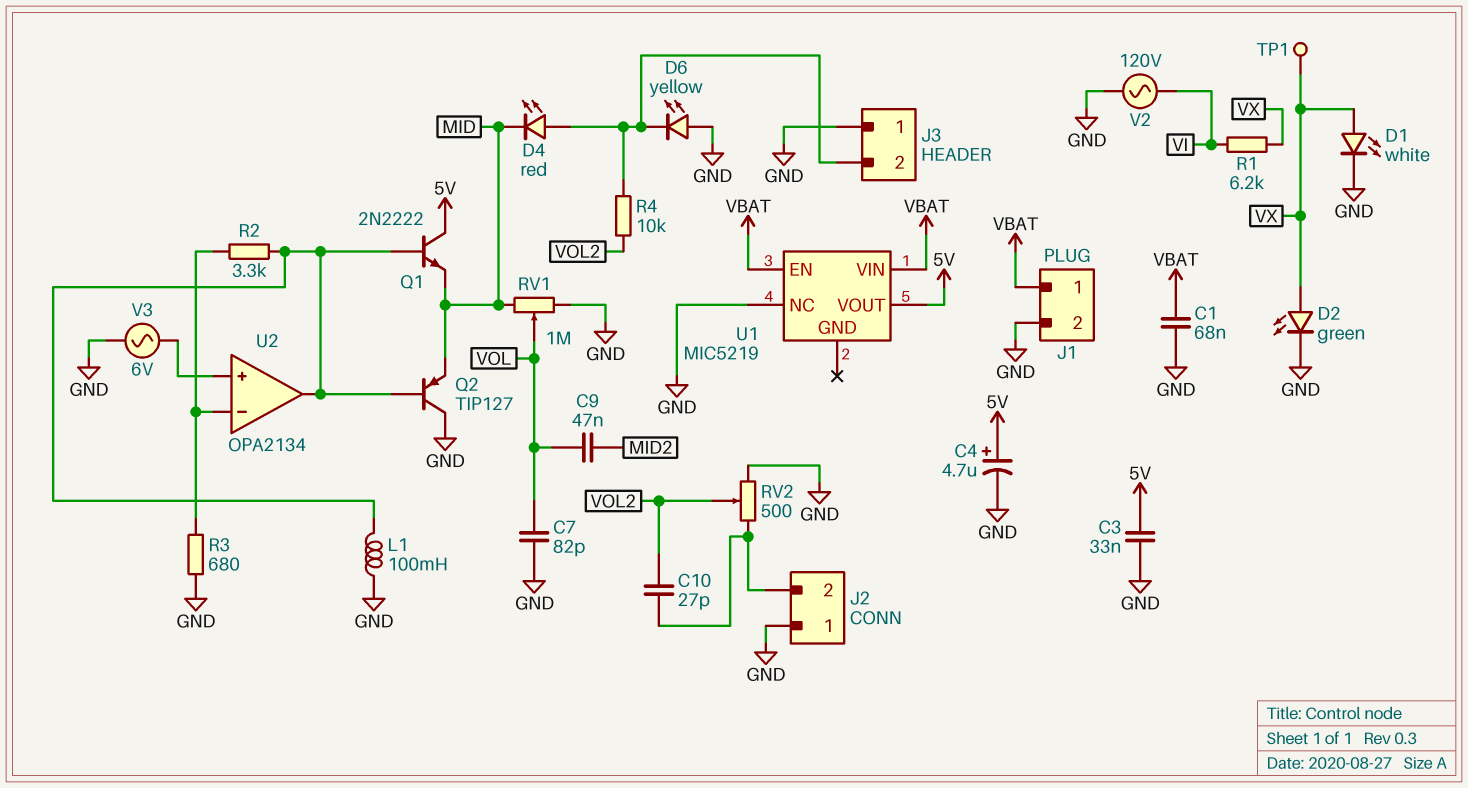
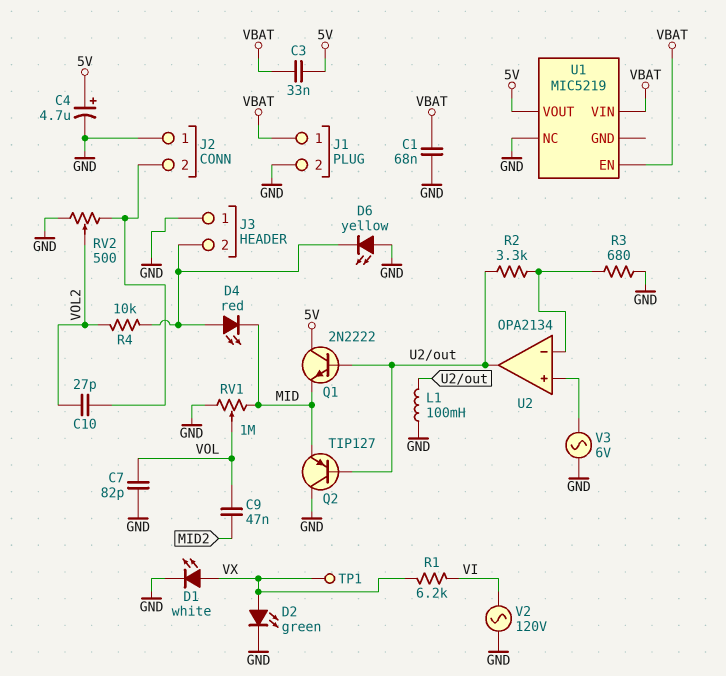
C3: 33nF (5V, GND) -> 33nF (5V, VBAT)

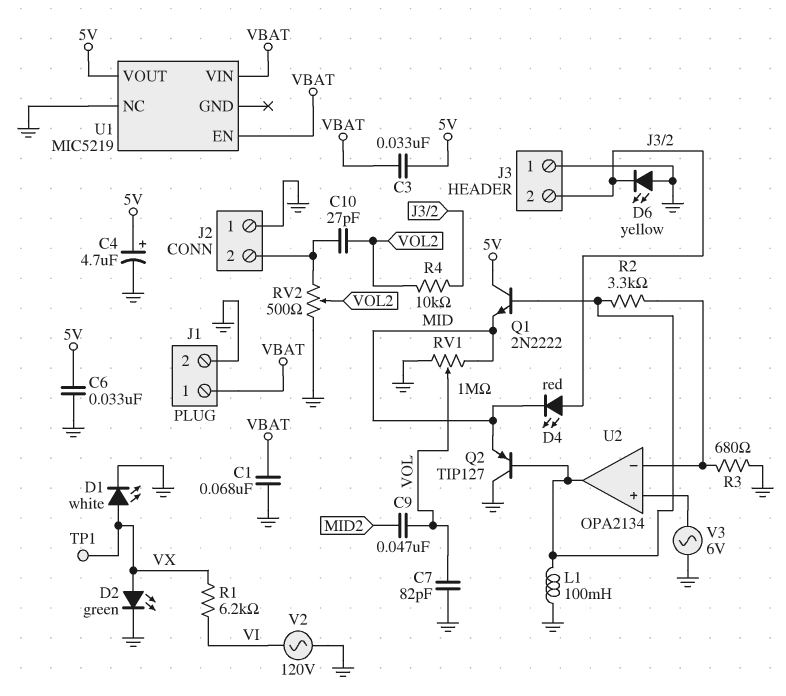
C6: none -> 33nF (5V, GND)

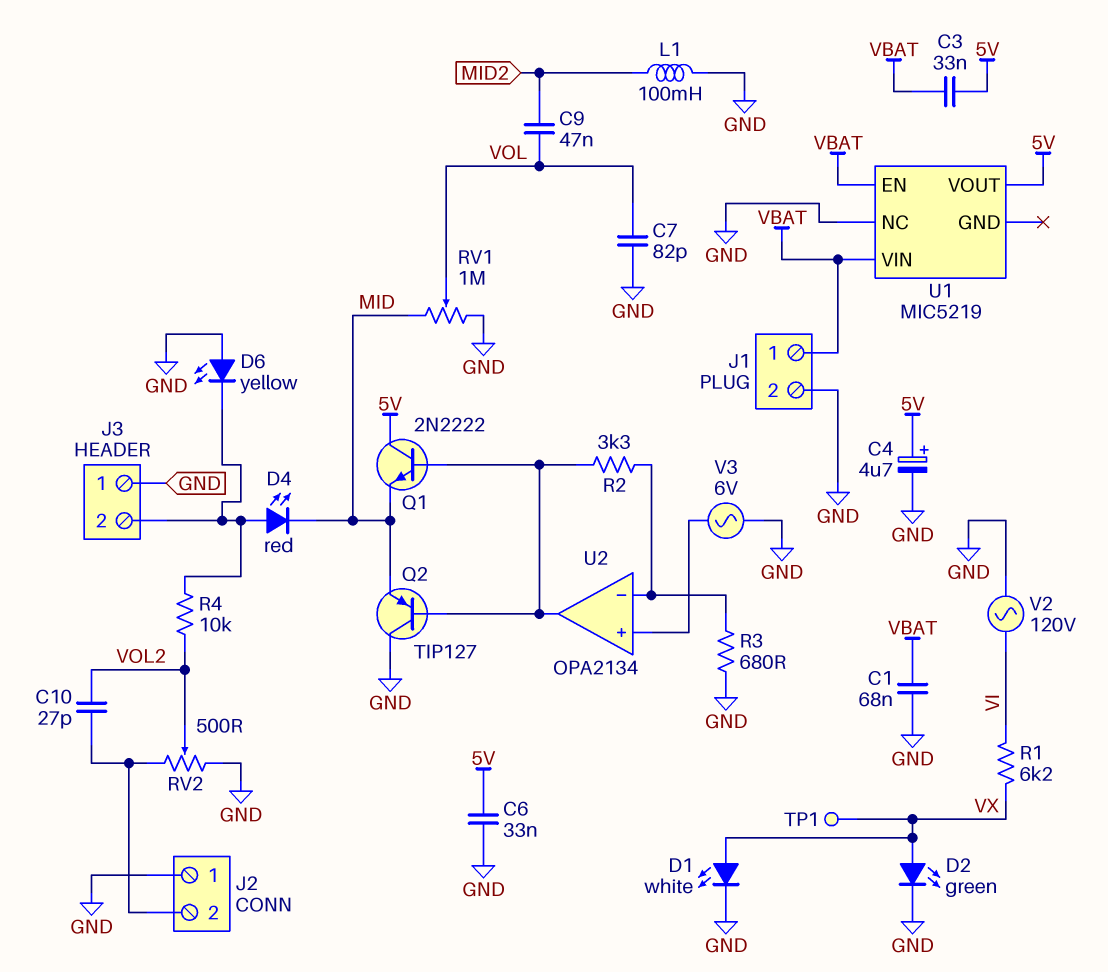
L1: 100mH (GND, U2/out) -> 100mH (GND, MID2)

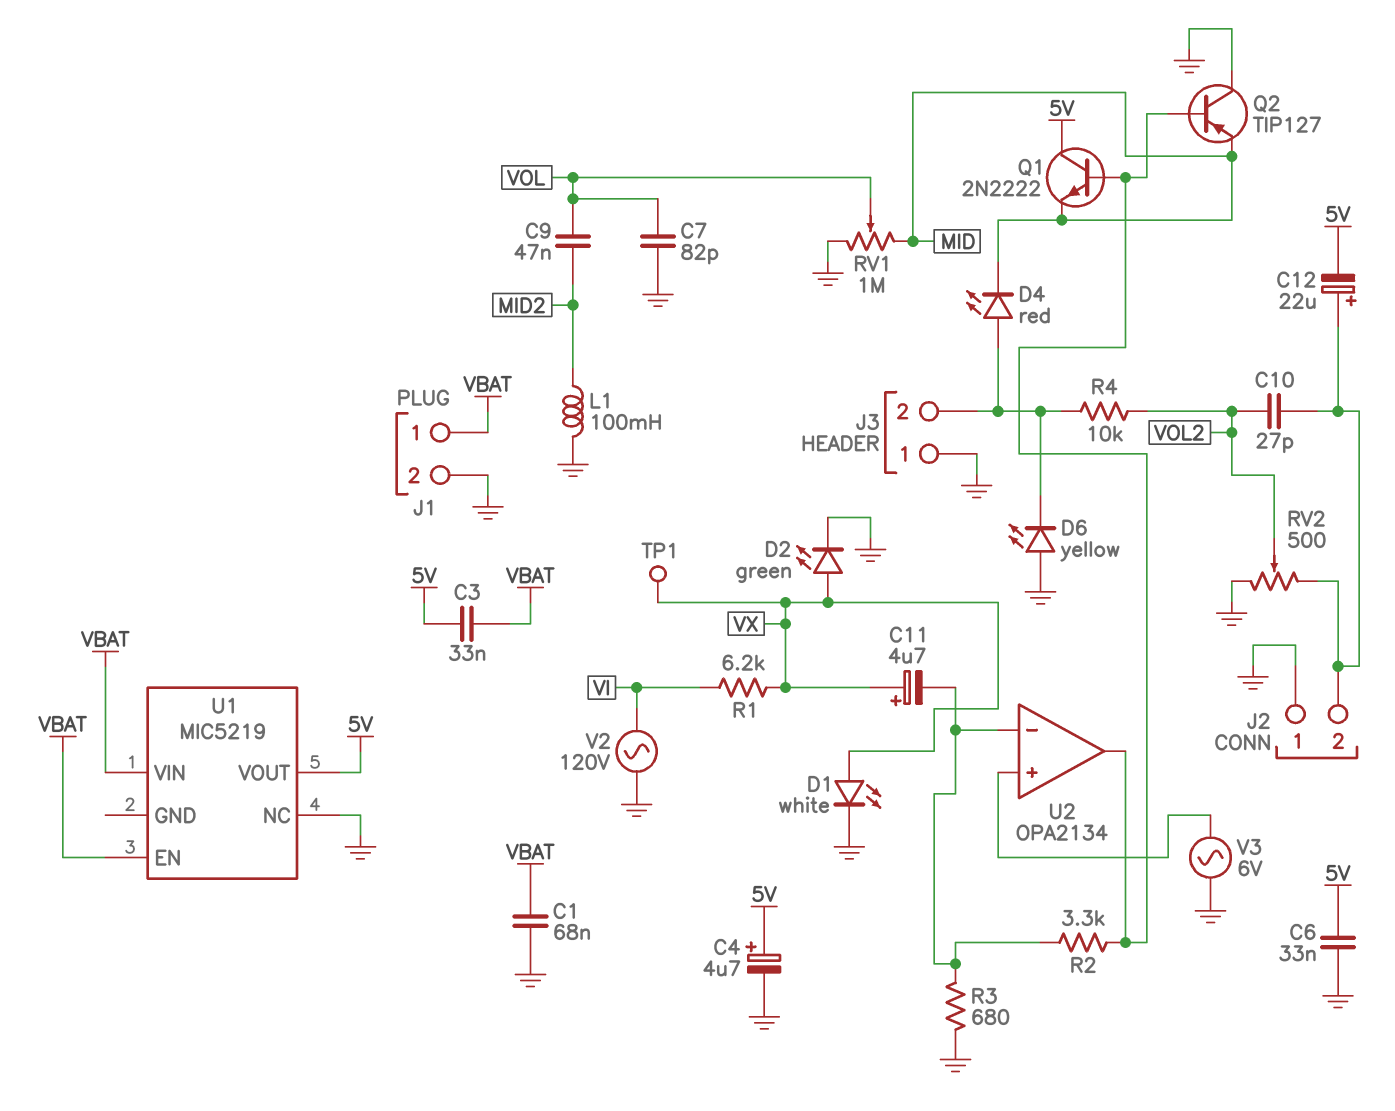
C11: none -> 4.7uF (plus VX, minus U2/in-)
C12: none -> 22uF (plus J2/2, minus 5V)

